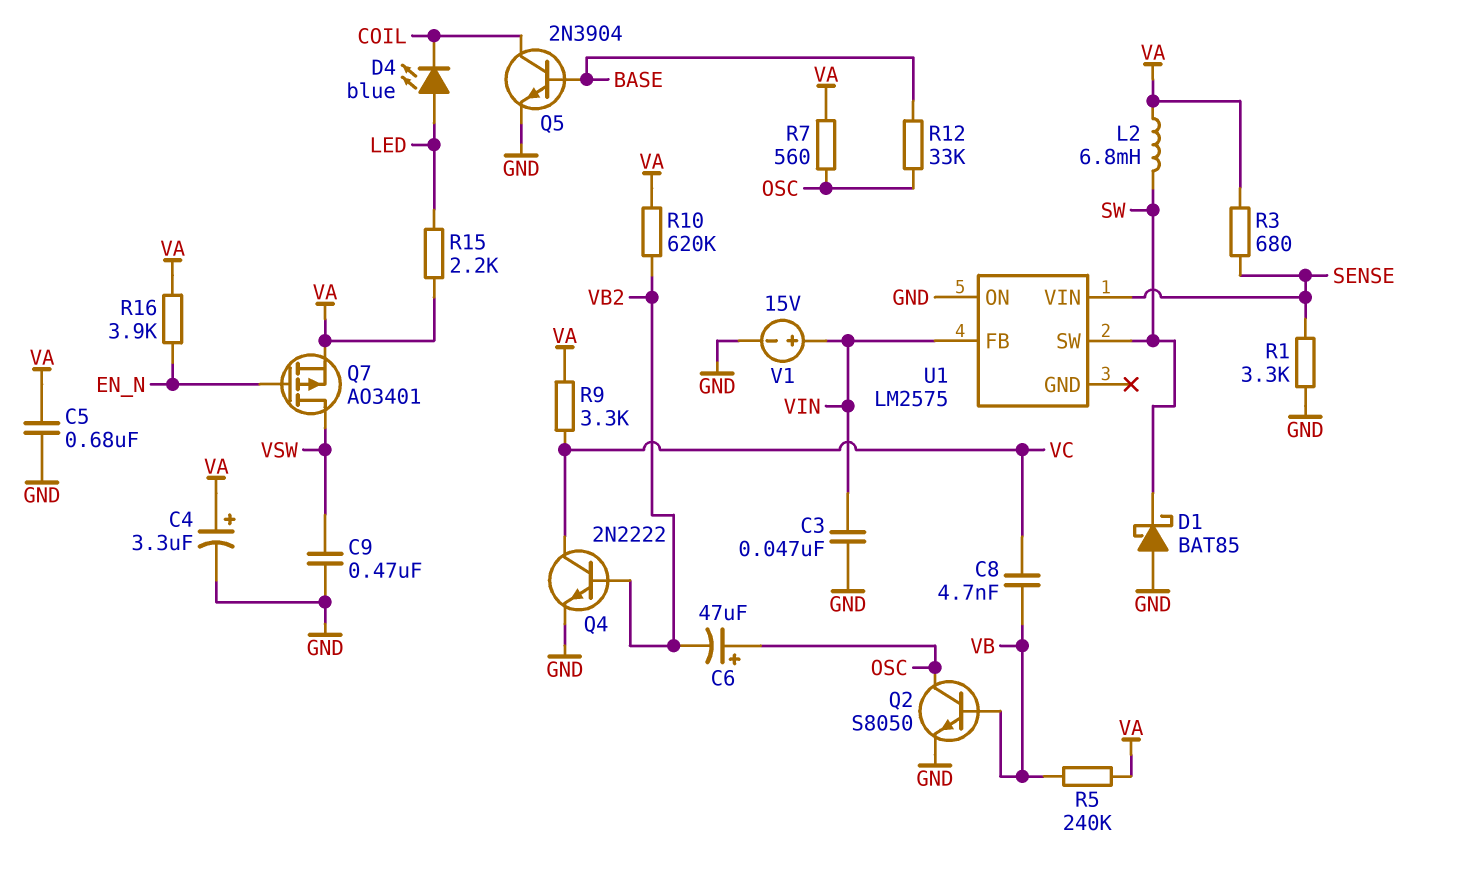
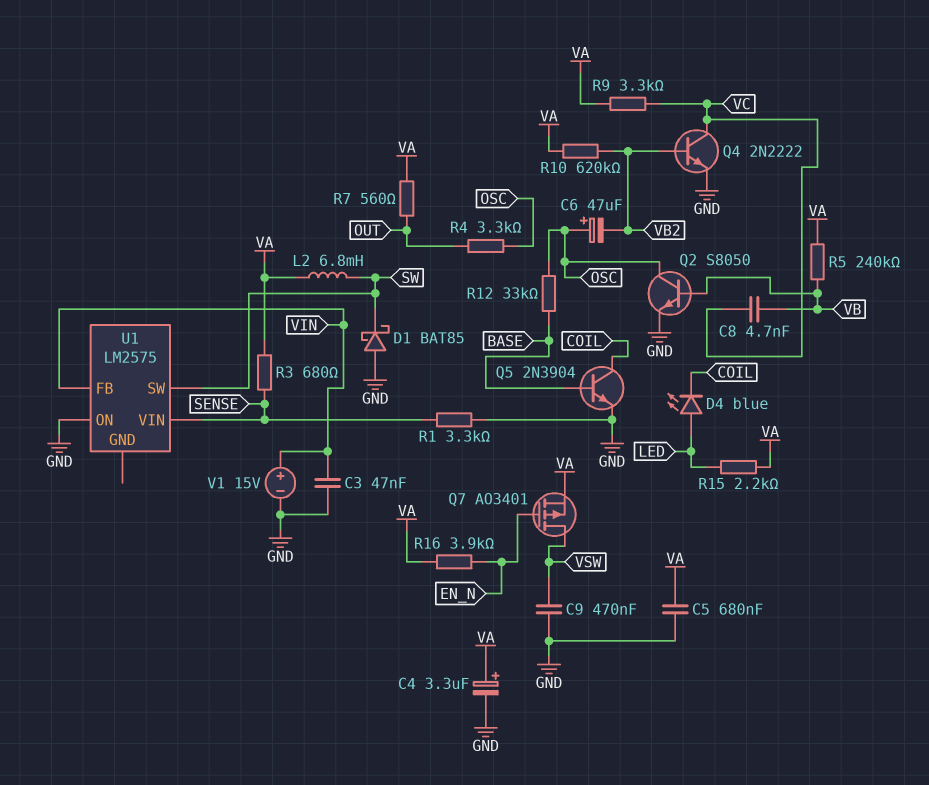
R4: none -> 3.3k (OSC, OUT)
R7: 560 (OSC, VA) -> 560 (OUT, VA)

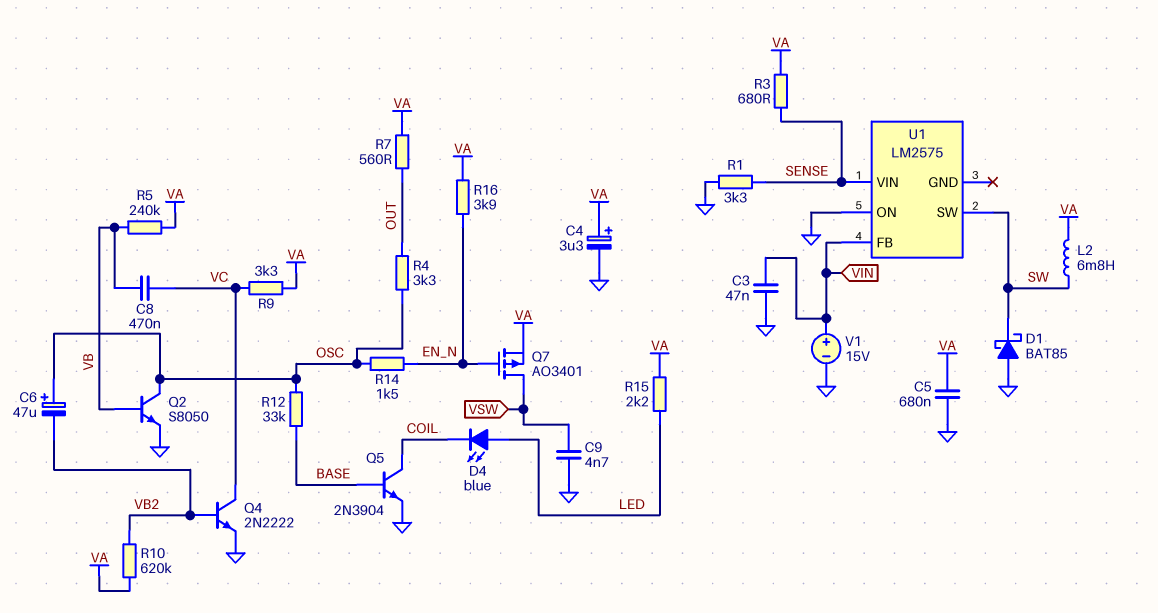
C8: 4.7nF (VB, VC) -> 470nF (VB, VC)
C9: 470nF (GND, VSW) -> 4.7nF (GND, VSW)
R14: none -> 1.5k (EN_N, OSC)

